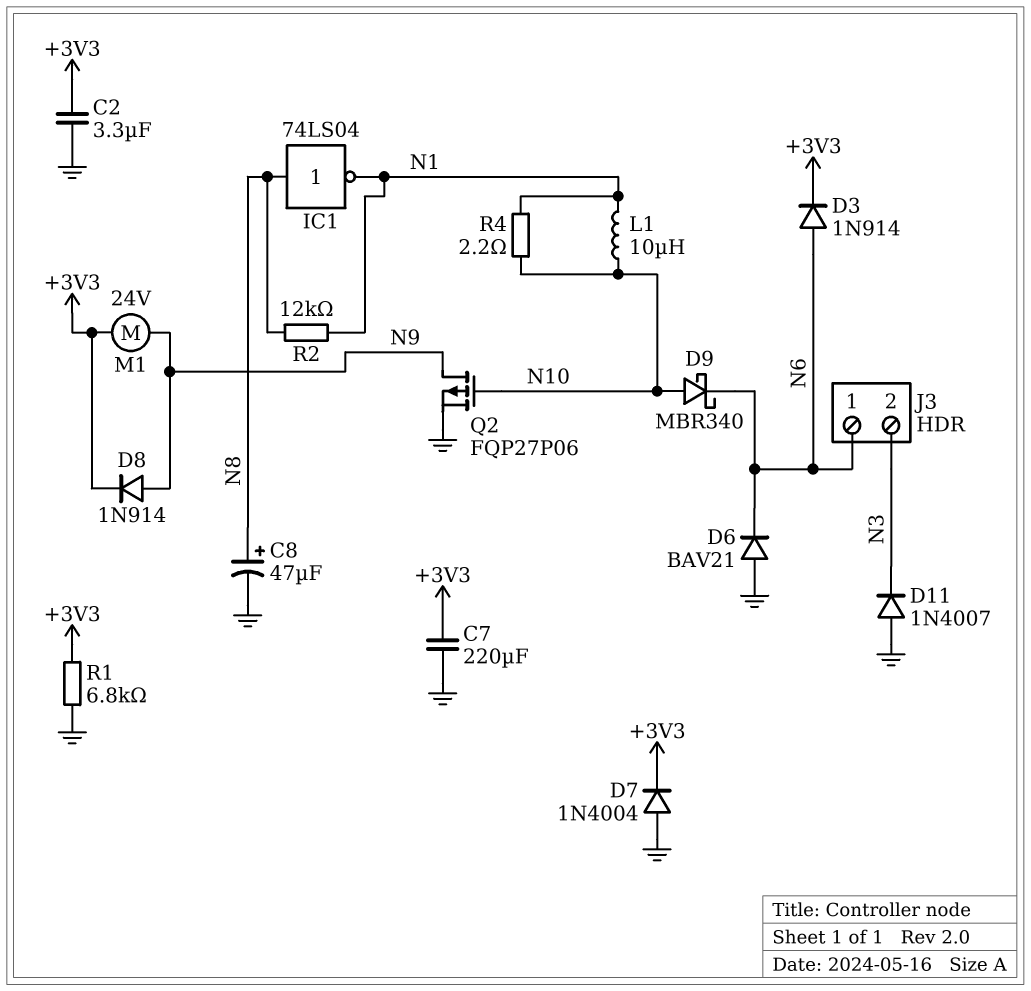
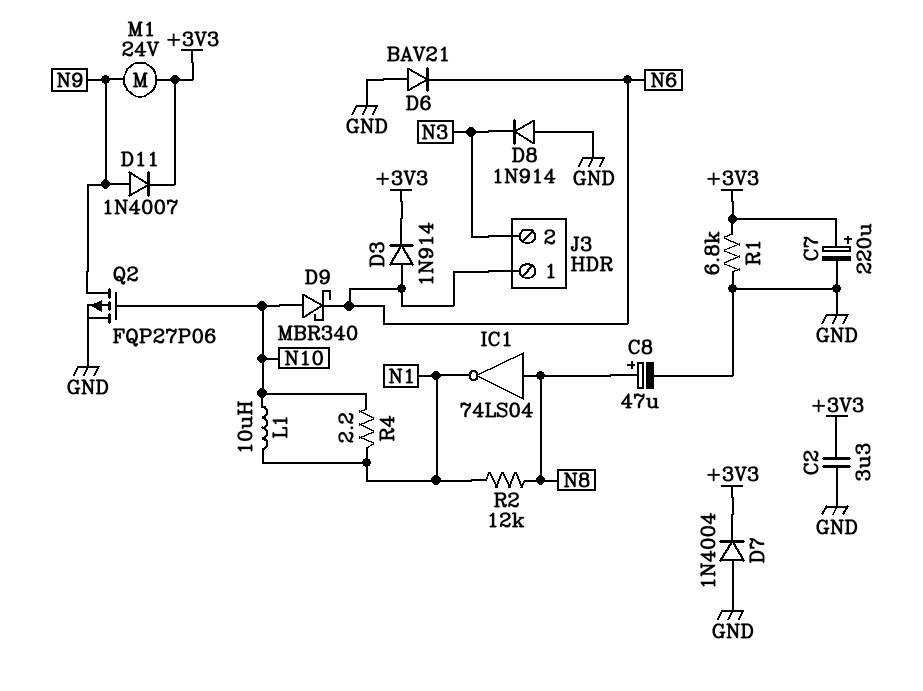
C7: 220uF (+3V3, GND) -> 220uF (plus +3V3, minus GND)
D8: diode 1N914 (A N9, K +3V3) -> diode 1N914 (A GND, K N3)
D11: diode 1N4007 (A GND, K N3) -> diode 1N4007 (A N9, K +3V3)

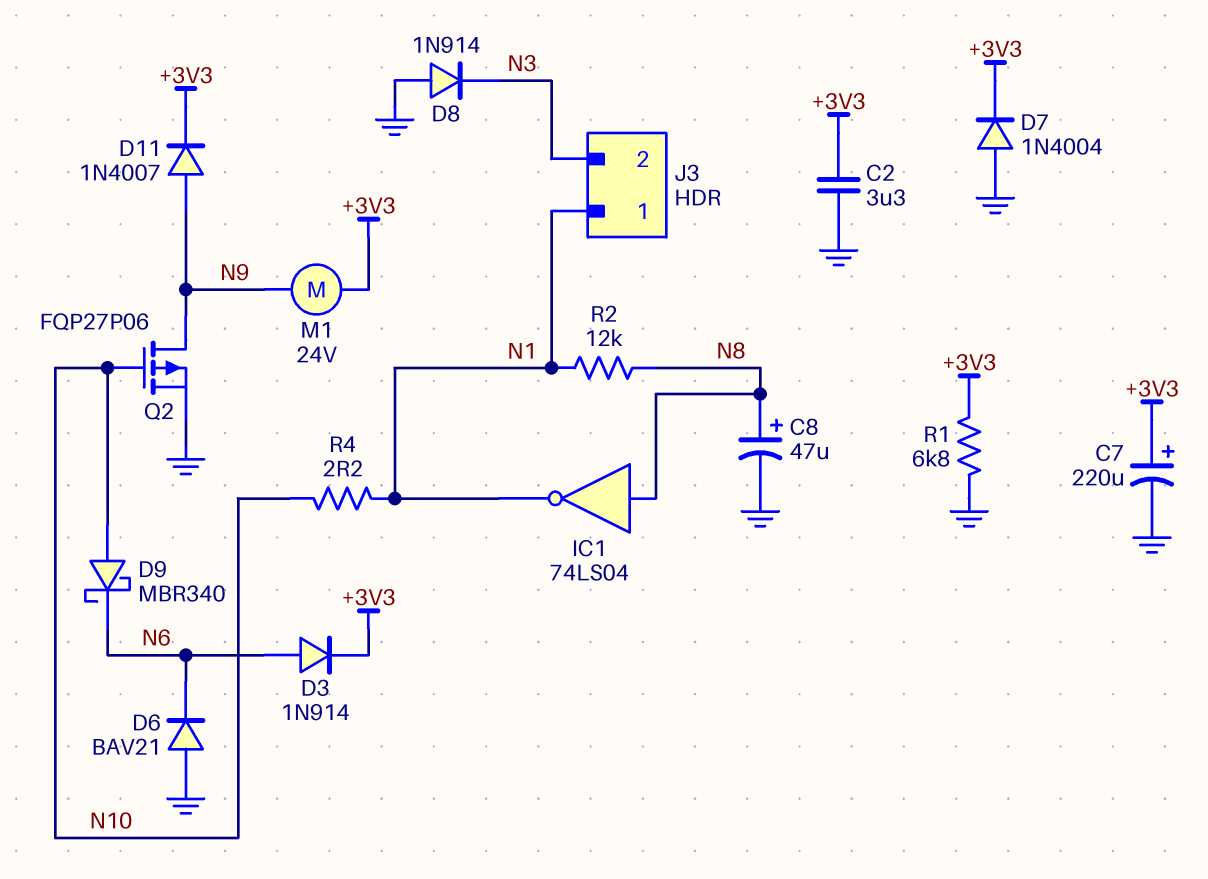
J3 pin 1: N6 -> N1
L1: 10uH (N1, N10) -> none

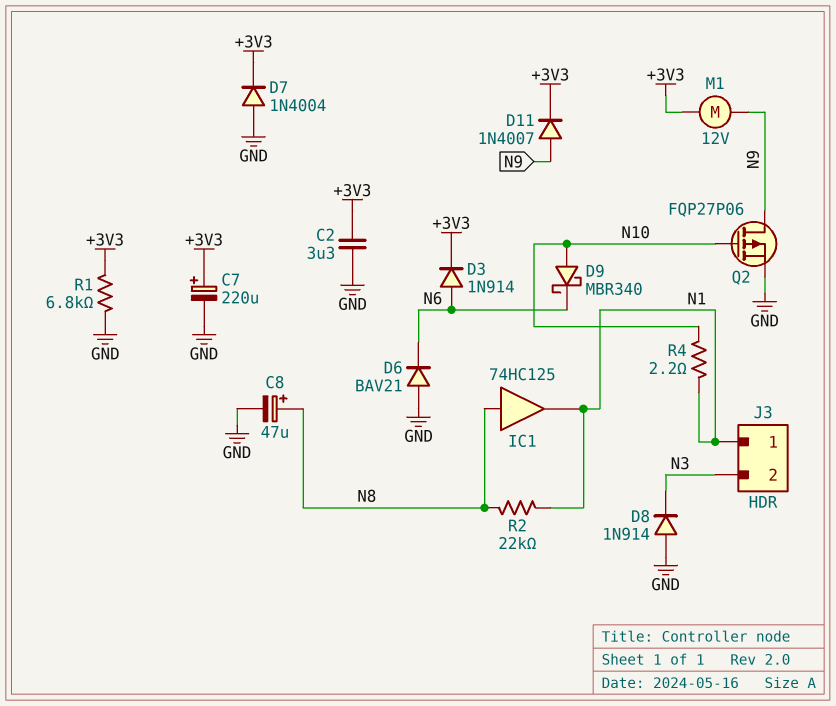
IC1: NOT 74LS04 (in N8, out N1) -> buffer 74HC125 (in N8, out N1)
M1: motor 24V (+3V3, N9) -> motor 12V (+3V3, N9)
R2: 12k (N1, N8) -> 22k (N1, N8)

